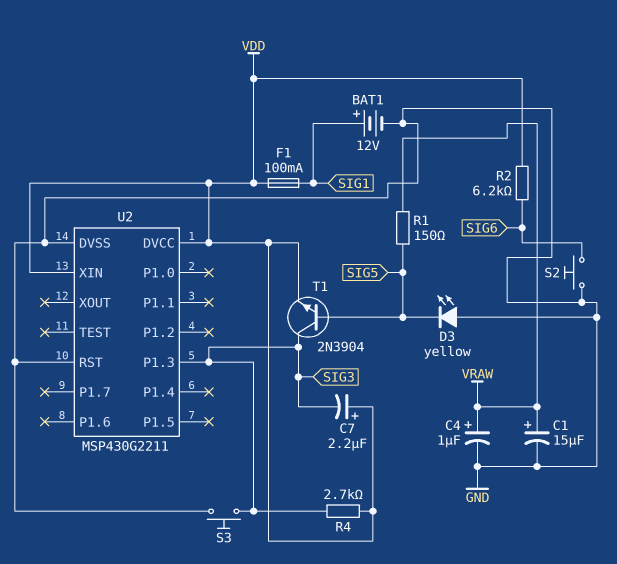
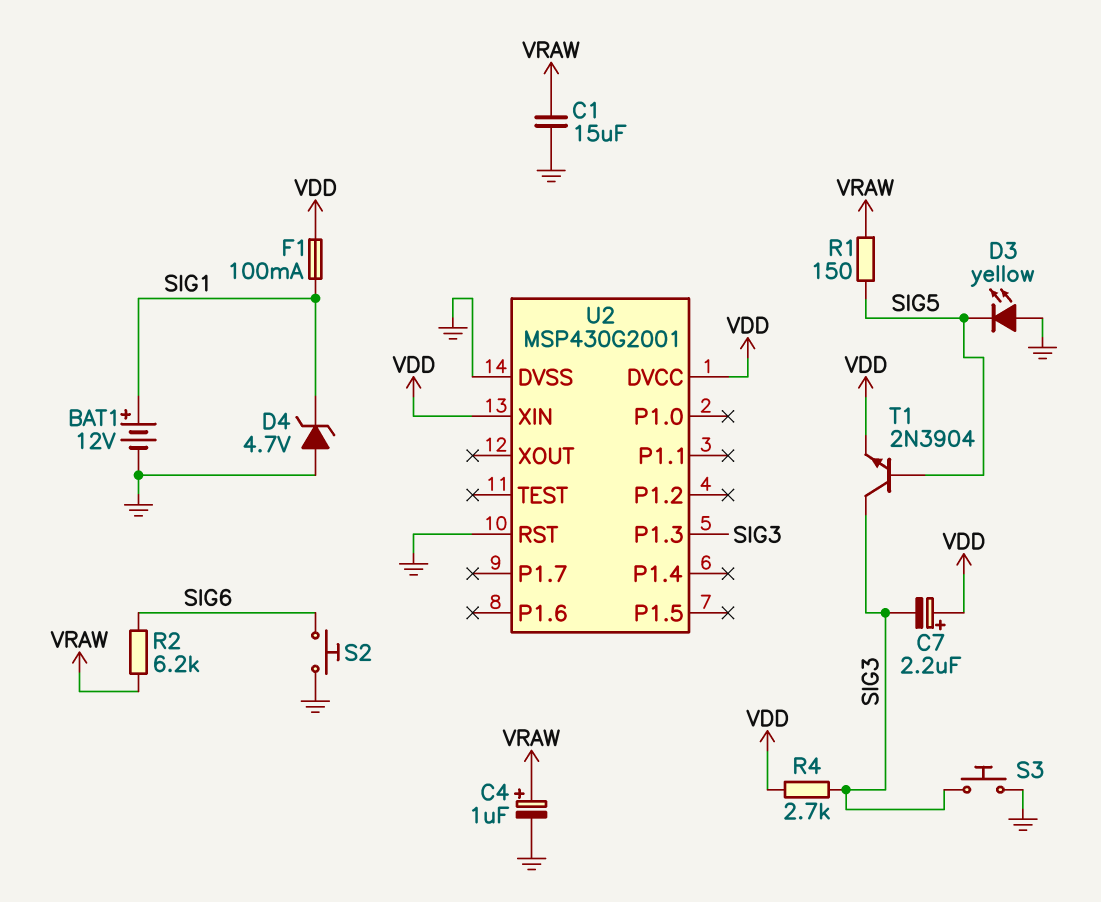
C1: 15uF (plus VRAW, minus GND) -> 15uF (GND, VRAW)
D4: none -> zener 4.7V (A GND, K SIG1)
R2: 6.2k (SIG6, VDD) -> 6.2k (SIG6, VRAW)
U2: MSP430G2211 -> MSP430G2001

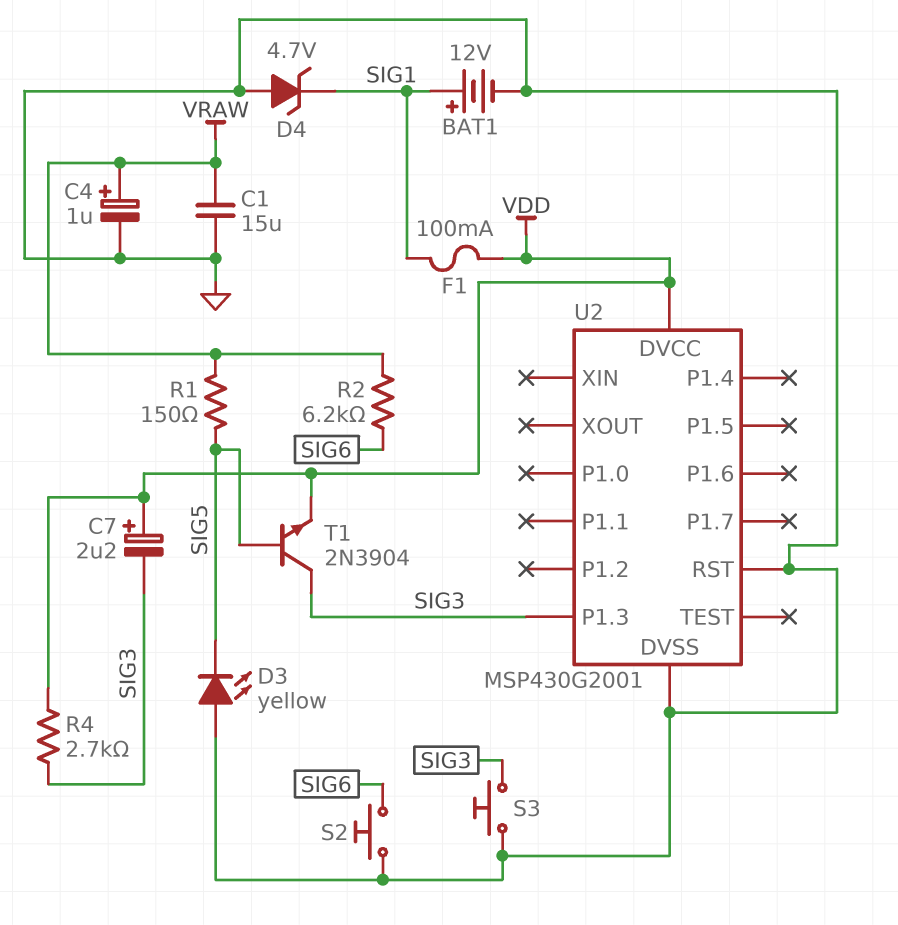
U2 pin XIN: VDD -> none

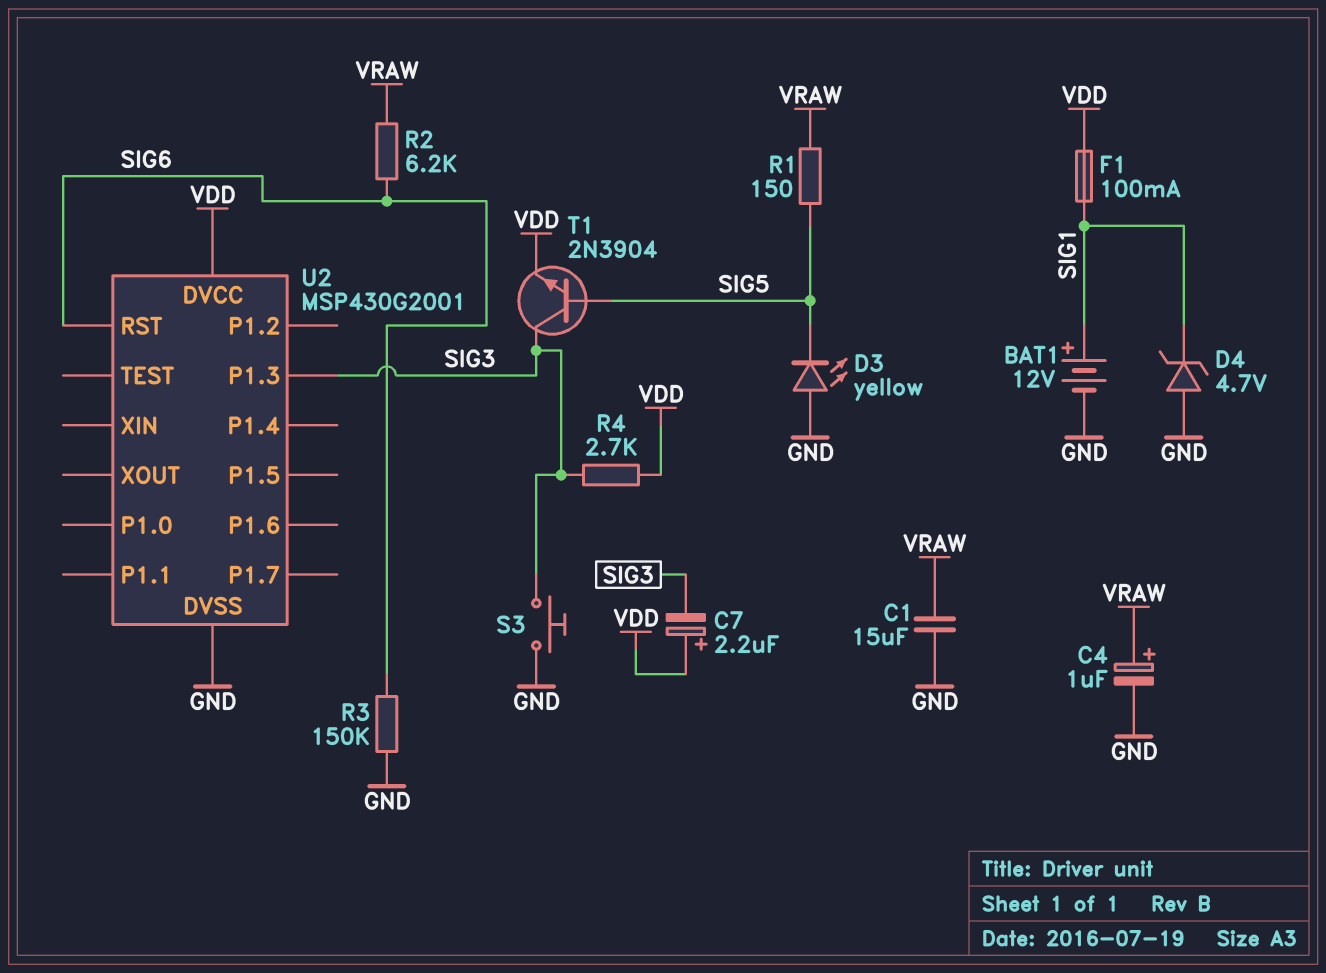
R3: none -> 150k (GND, SIG6)
S2: button (GND, SIG6) -> none
U2 pin RST: GND -> SIG6

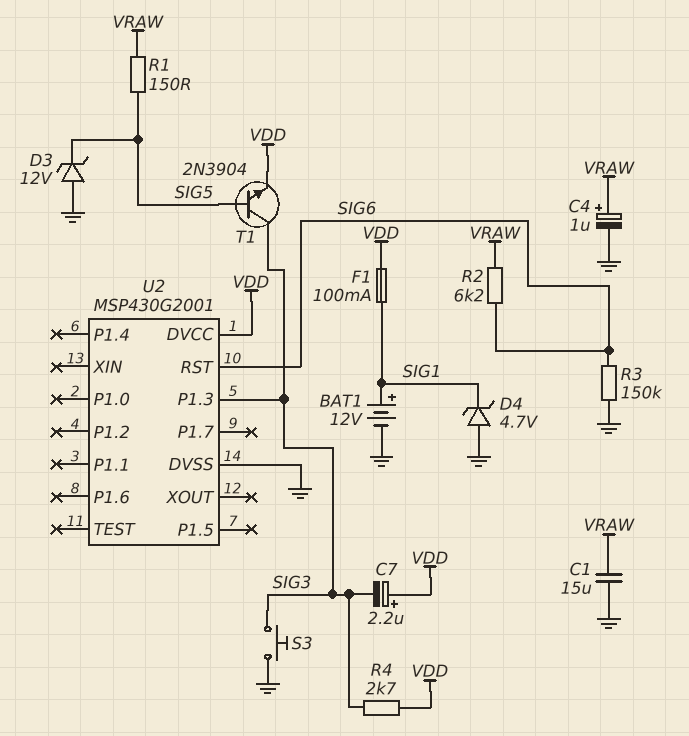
D3: LED yellow (A GND, K SIG5) -> zener 12V (A GND, K SIG5)

